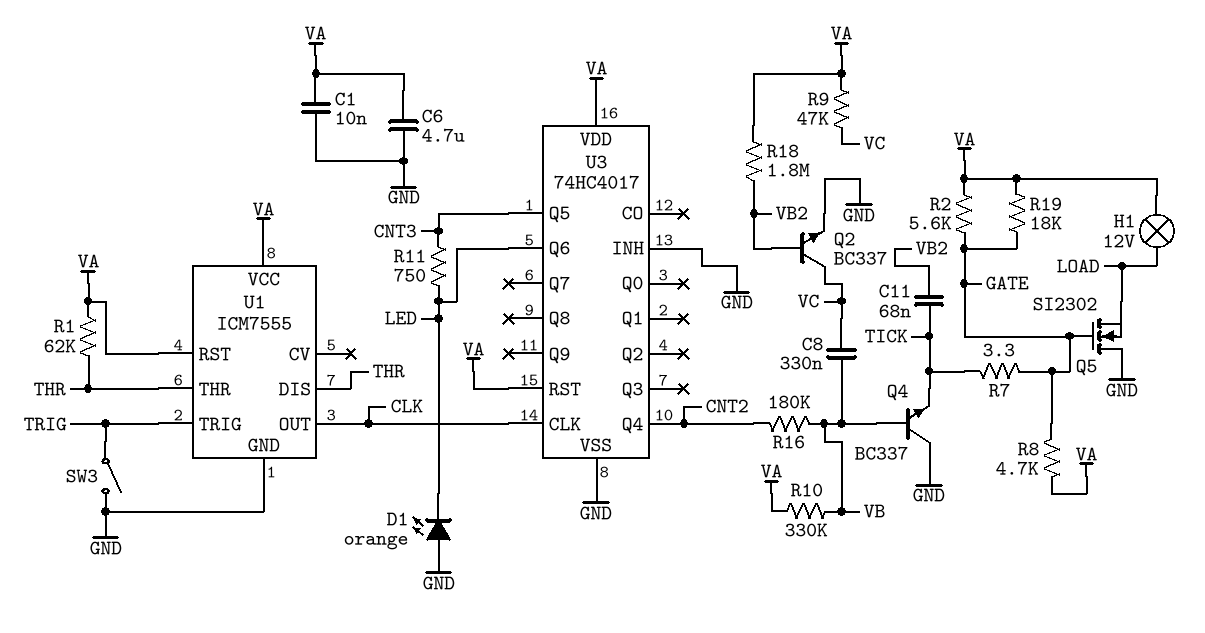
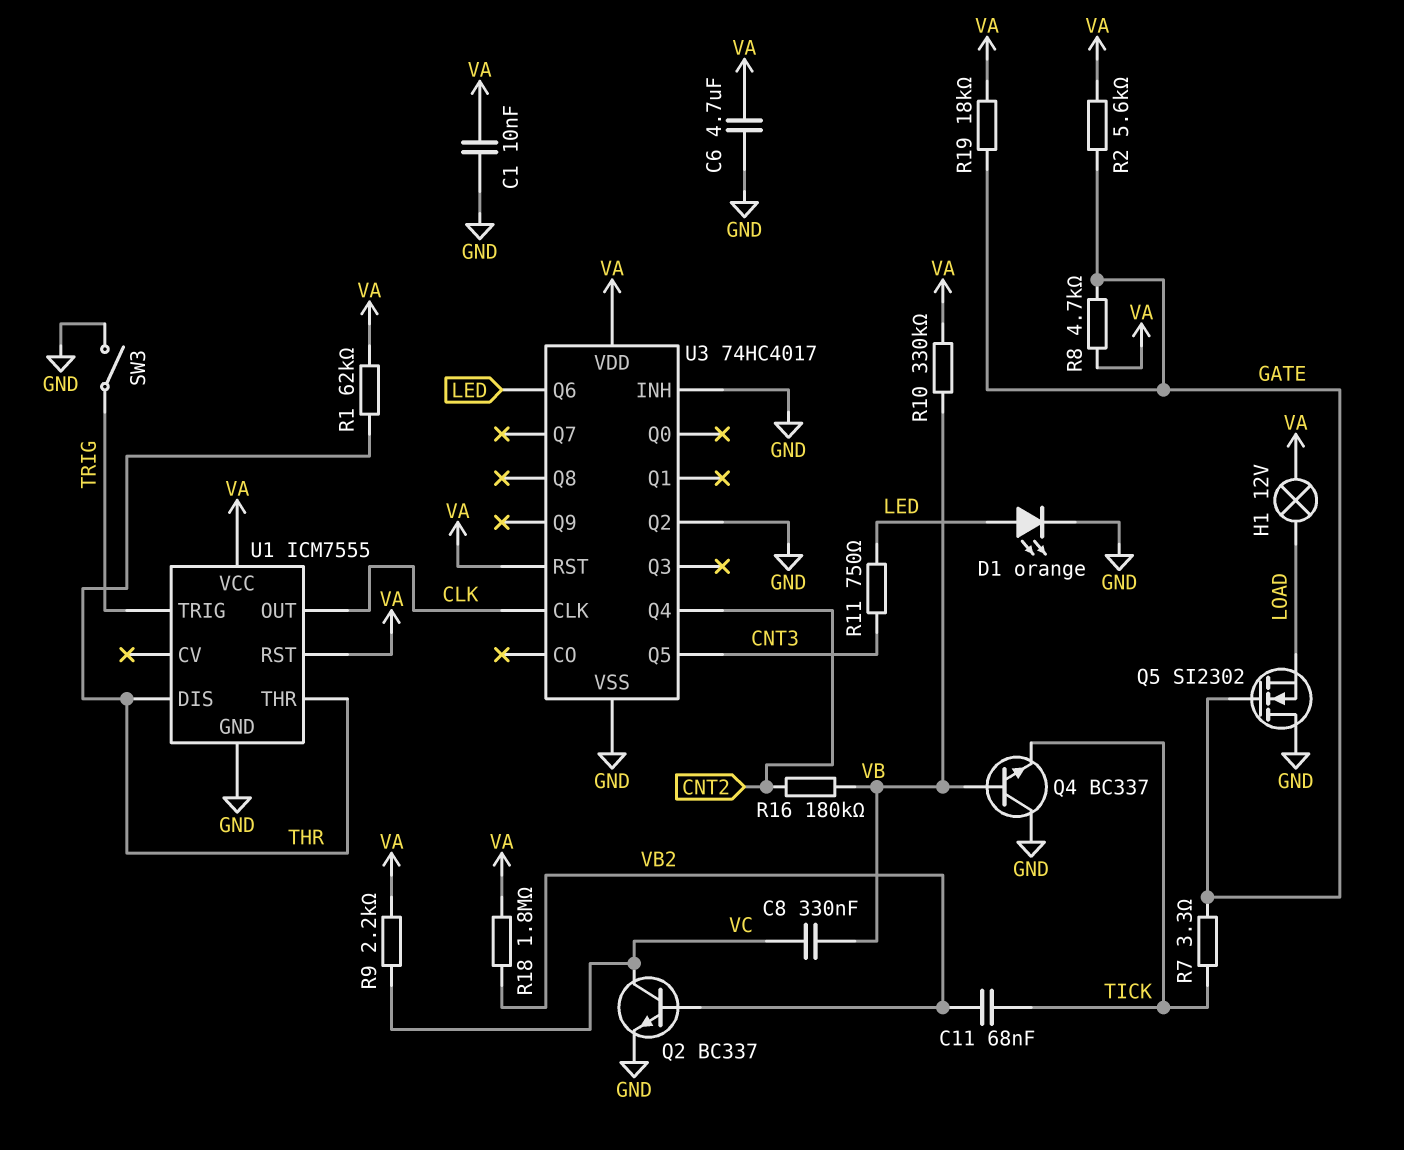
D1: LED orange (A GND, K LED) -> LED orange (A LED, K GND)
R9: 47k (VA, VC) -> 2.2k (VA, VC)
U3 pin Q2: none -> GND

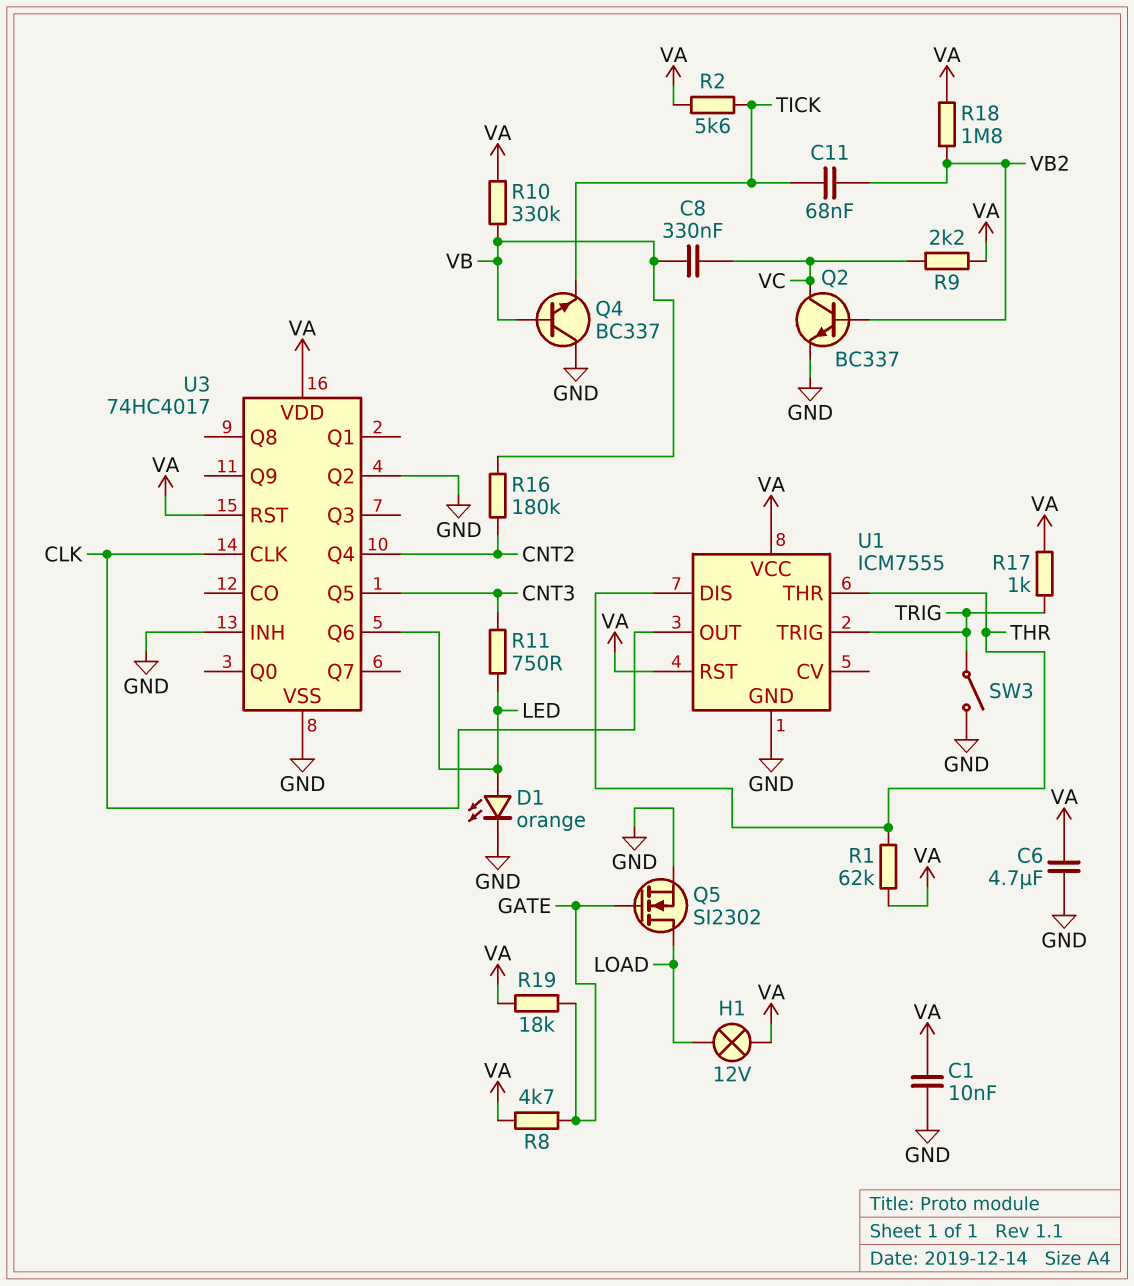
Q5: NMOS SI2302 (G GATE, D GND, S LOAD) -> NMOS SI2302 (G GATE, D LOAD, S GND)
R2: 5.6k (GATE, VA) -> 5.6k (TICK, VA)
R7: 3.3 (GATE, TICK) -> none
R17: none -> 1k (TRIG, VA)

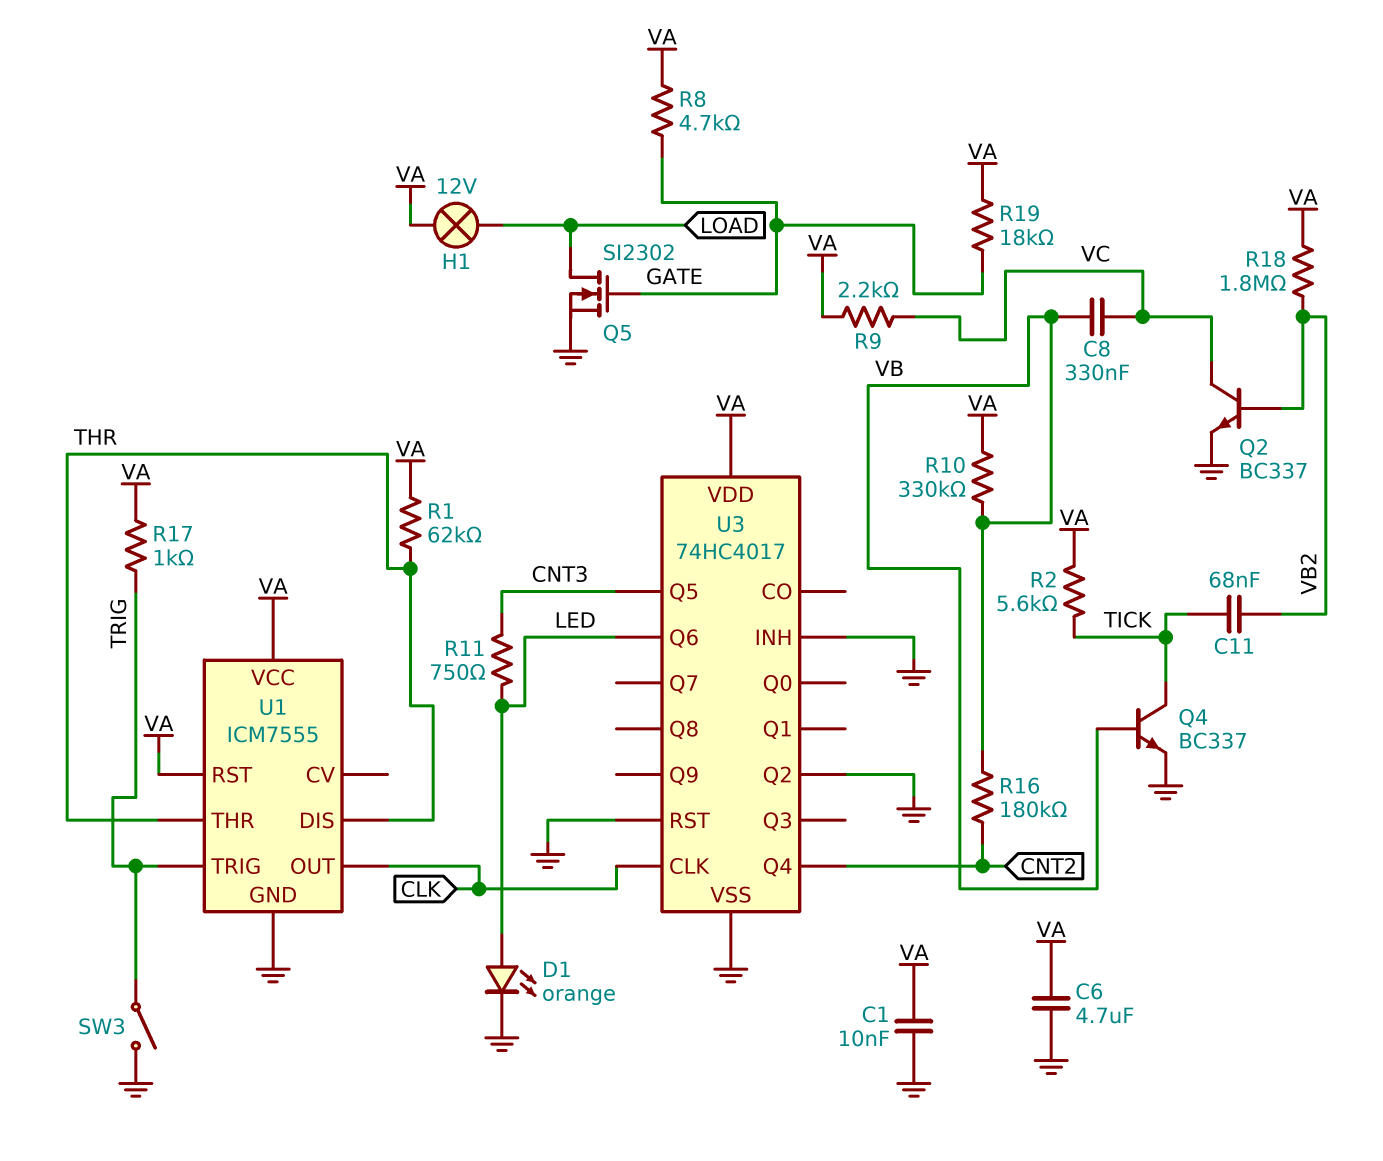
Q4: NPN BC337 (B VB, C GND, E TICK) -> NPN BC337 (B VB, C TICK, E GND)
U3 pin RST: VA -> GND

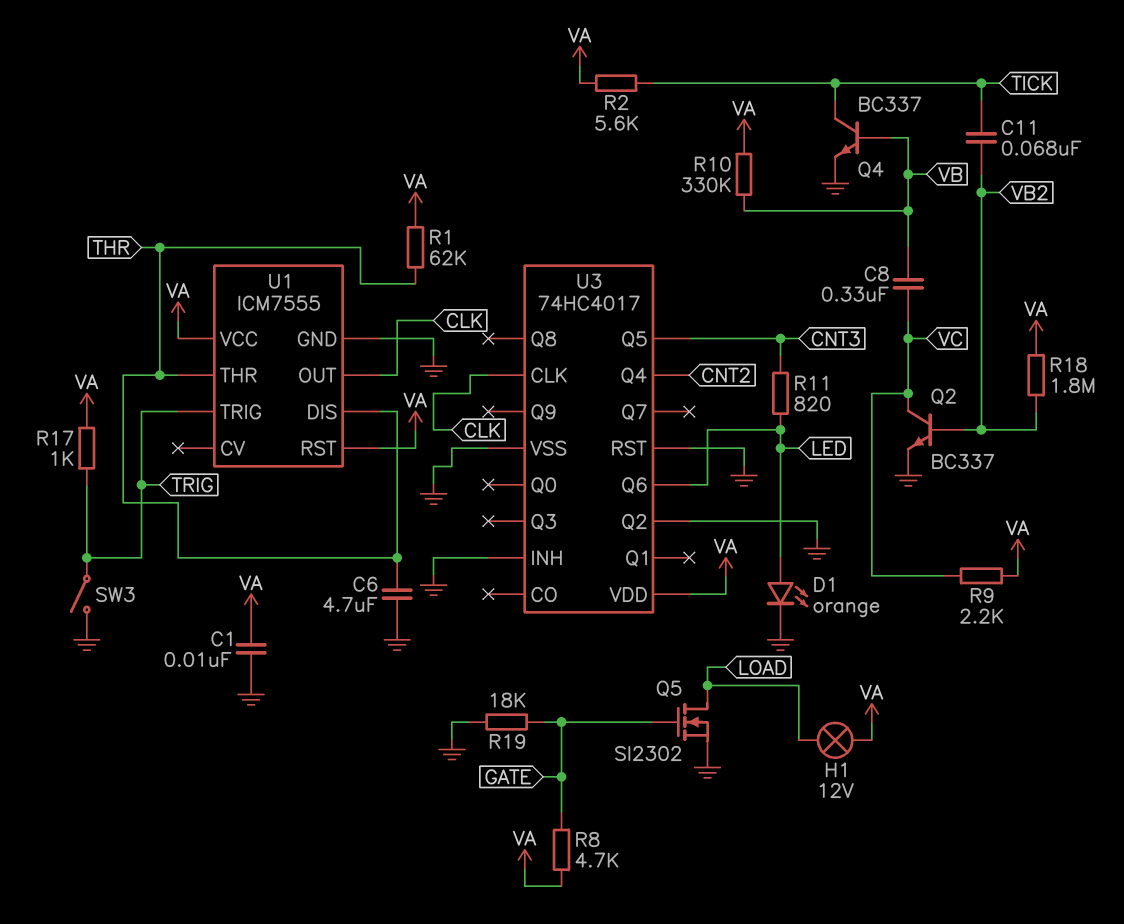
C6: 4.7uF (GND, VA) -> 4.7uF (GND, THR)
R11: 750 (CNT3, LED) -> 820 (CNT3, LED)
R16: 180k (CNT2, VB) -> none
R19: 18k (GATE, VA) -> 18k (GATE, GND)

